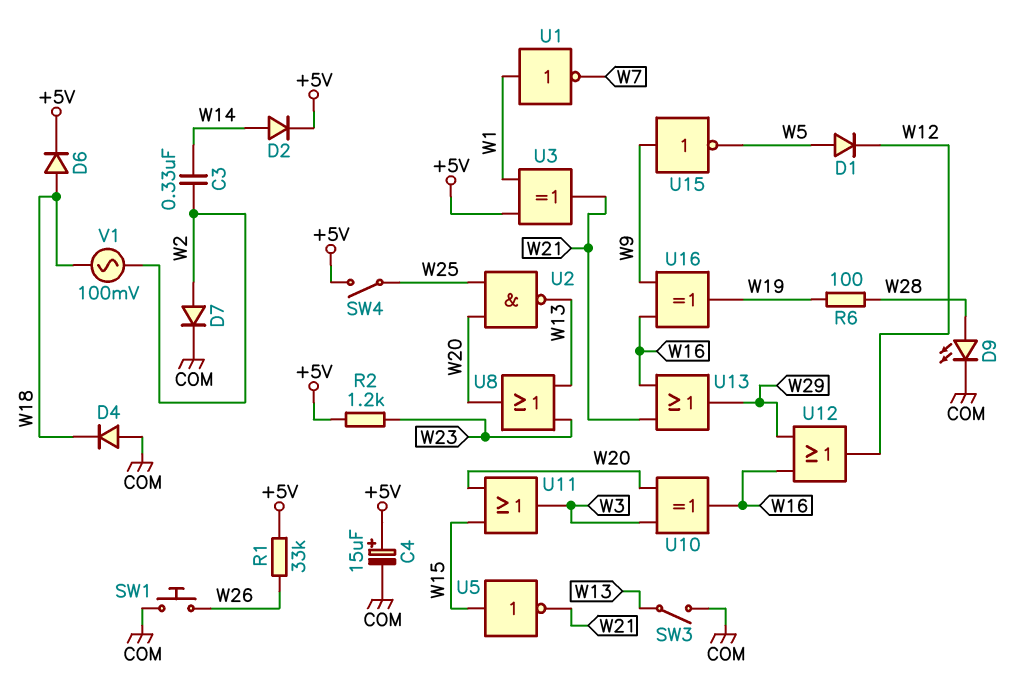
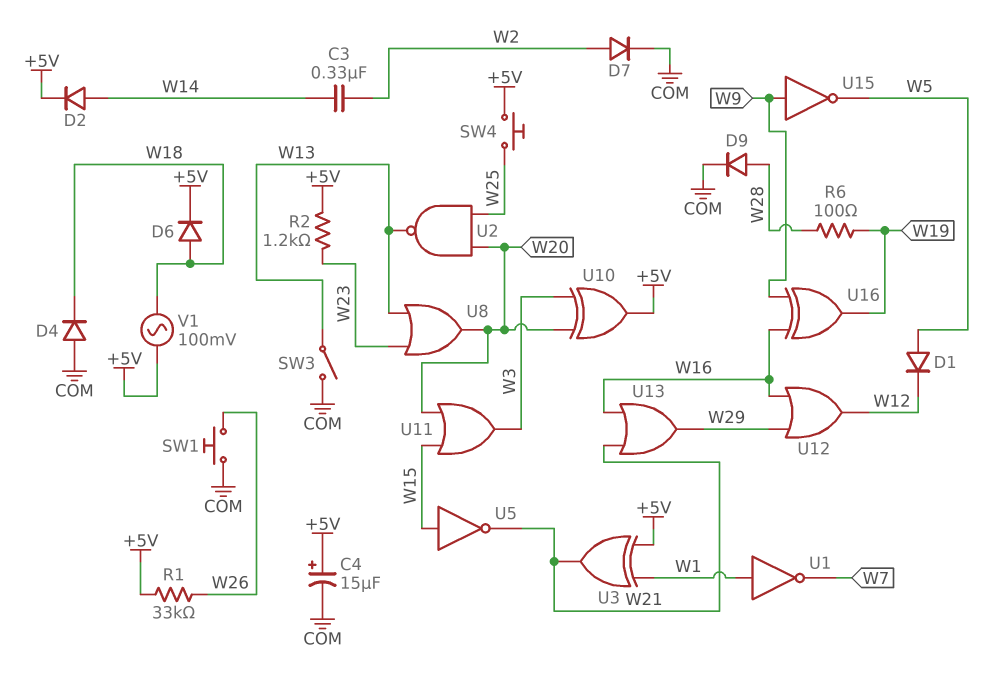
D9: LED (A W28, K COM) -> diode (A W28, K COM)
SW4: switch (+5V, W25) -> button (+5V, W25)
U10: XOR (in W3, in W20, out W16) -> XOR (in W3, in W20, out +5V)
V1: AC 100mV (W2, W18) -> AC 100mV (+5V, W18)

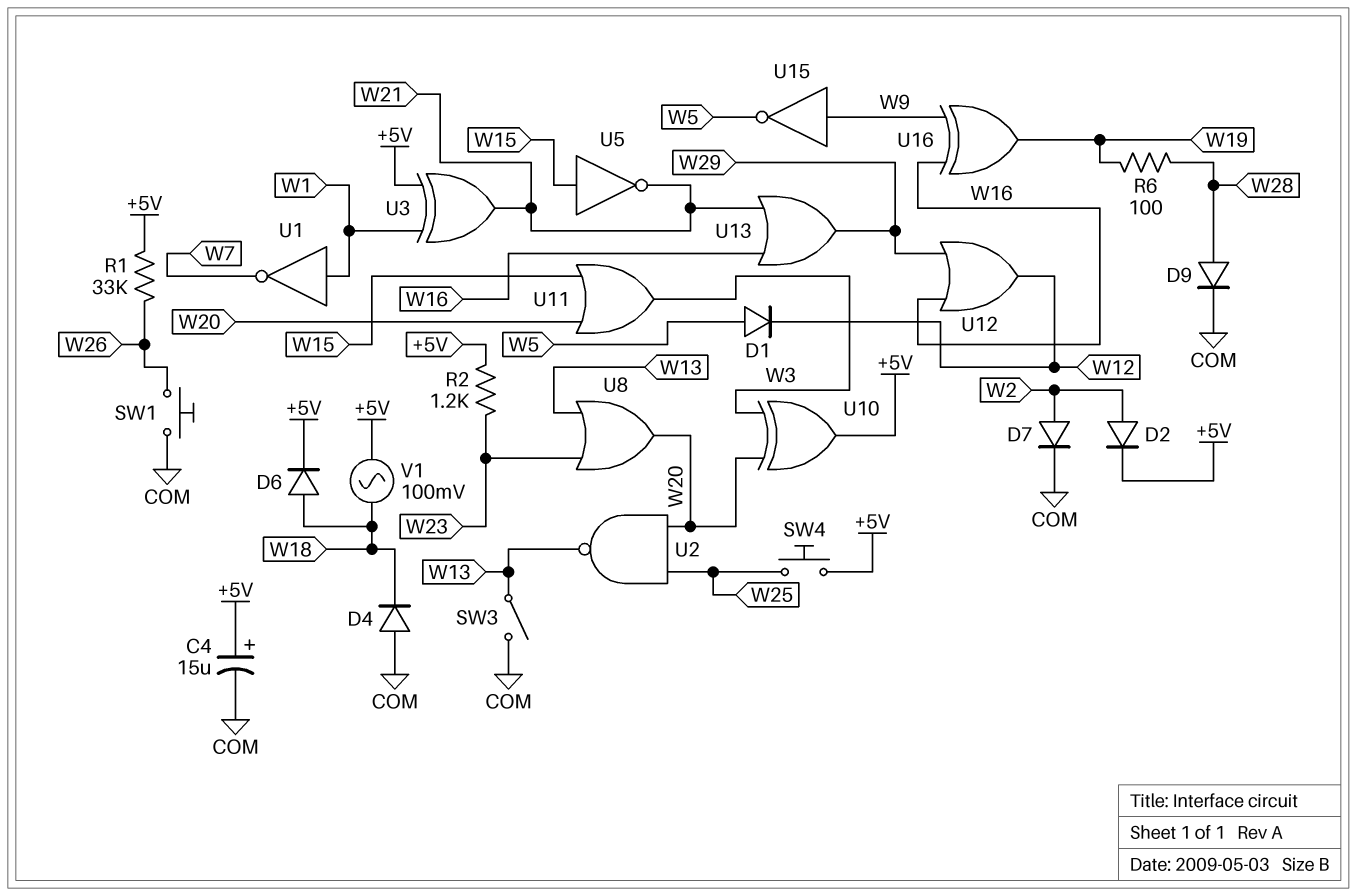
C3: 330nF (W2, W14) -> none
D2: diode (A W14, K +5V) -> diode (A W2, K +5V)

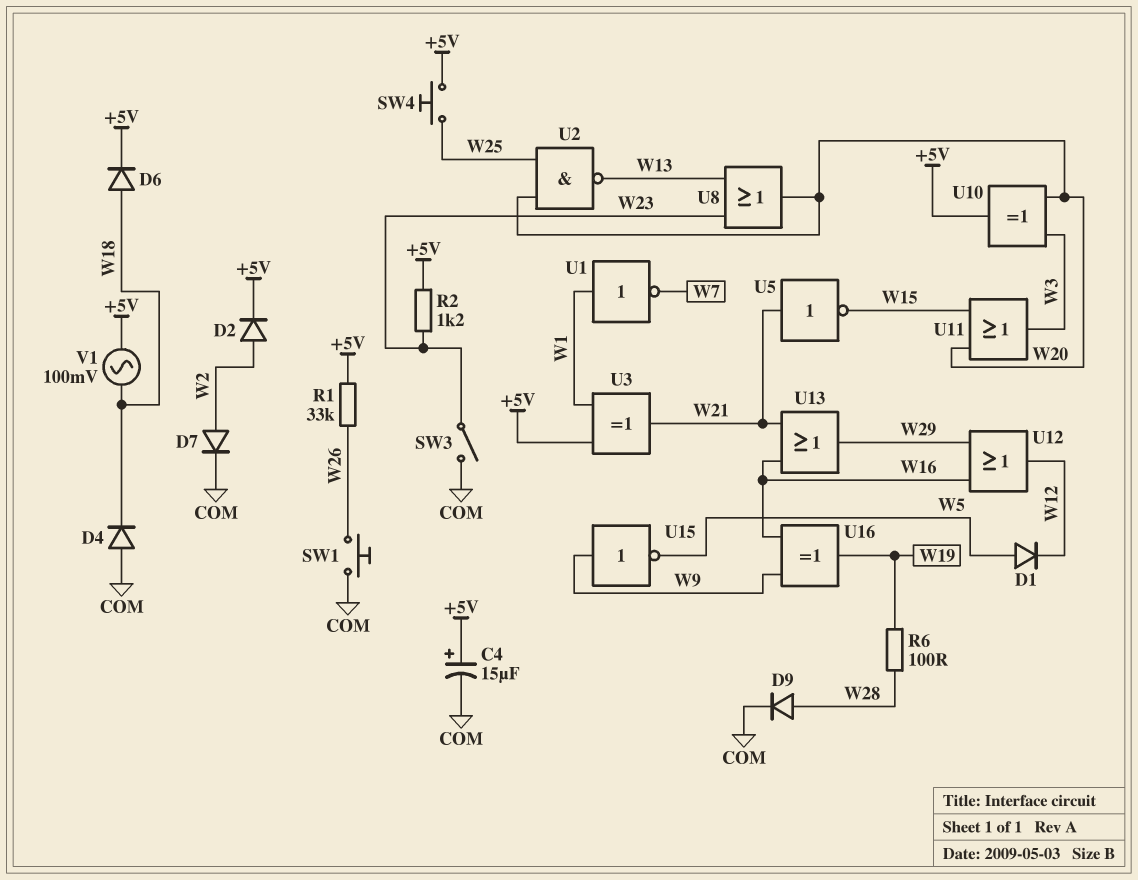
SW3: switch (COM, W13) -> switch (COM, W23)
U5: NOT (in W15, out W21) -> NOT (in W21, out W15)

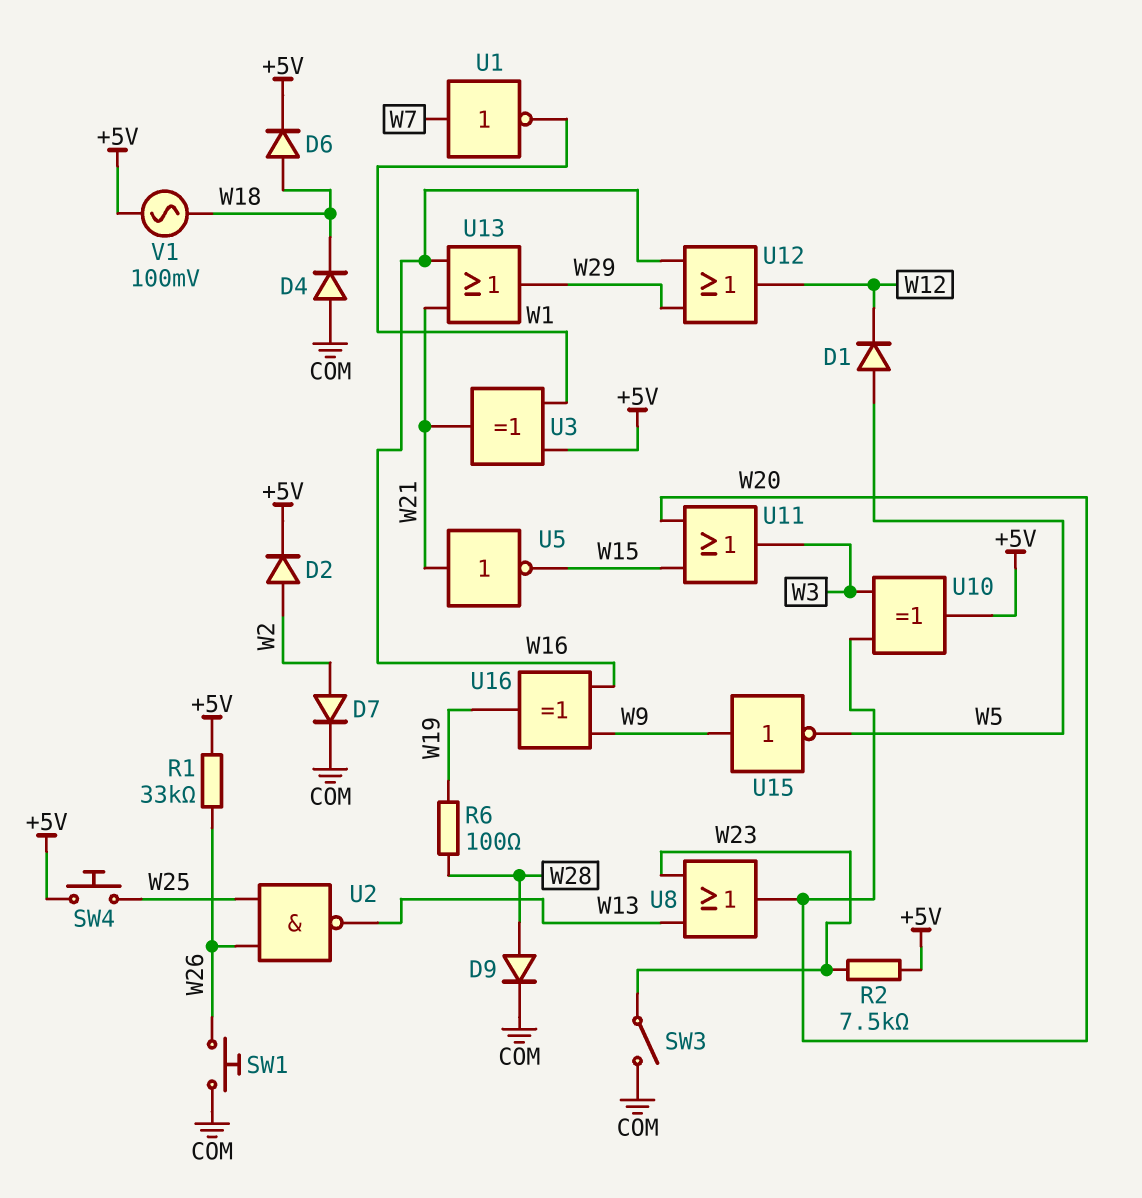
C4: 15uF (plus +5V, minus COM) -> none
R2: 1.2k (+5V, W23) -> 7.5k (+5V, W23)
U1: NOT (in W1, out W7) -> NOT (in W7, out W1)
U2: NAND (in W20, in W25, out W13) -> NAND (in W25, in W26, out W13)

